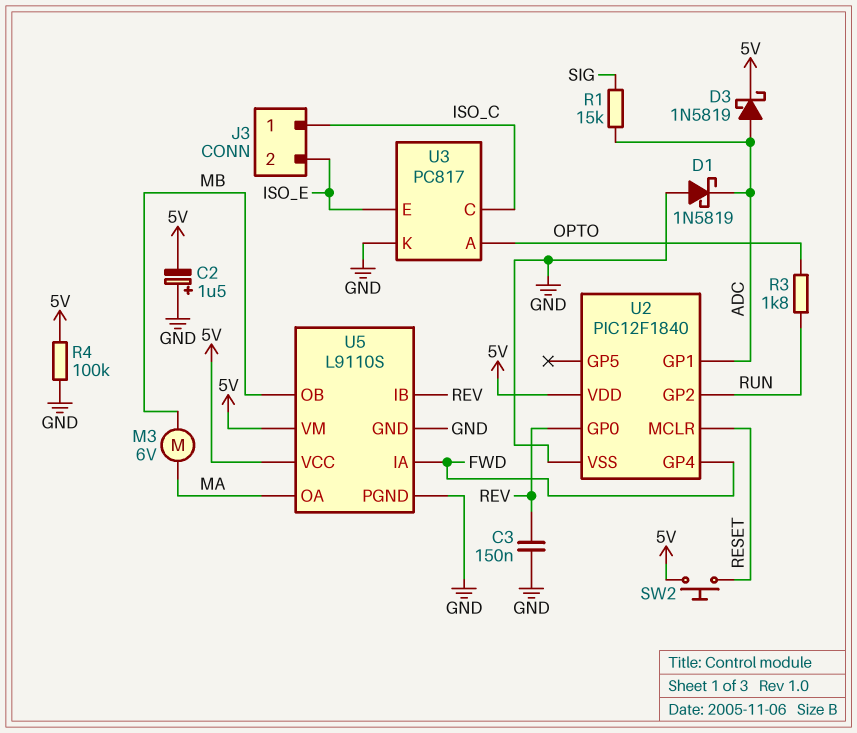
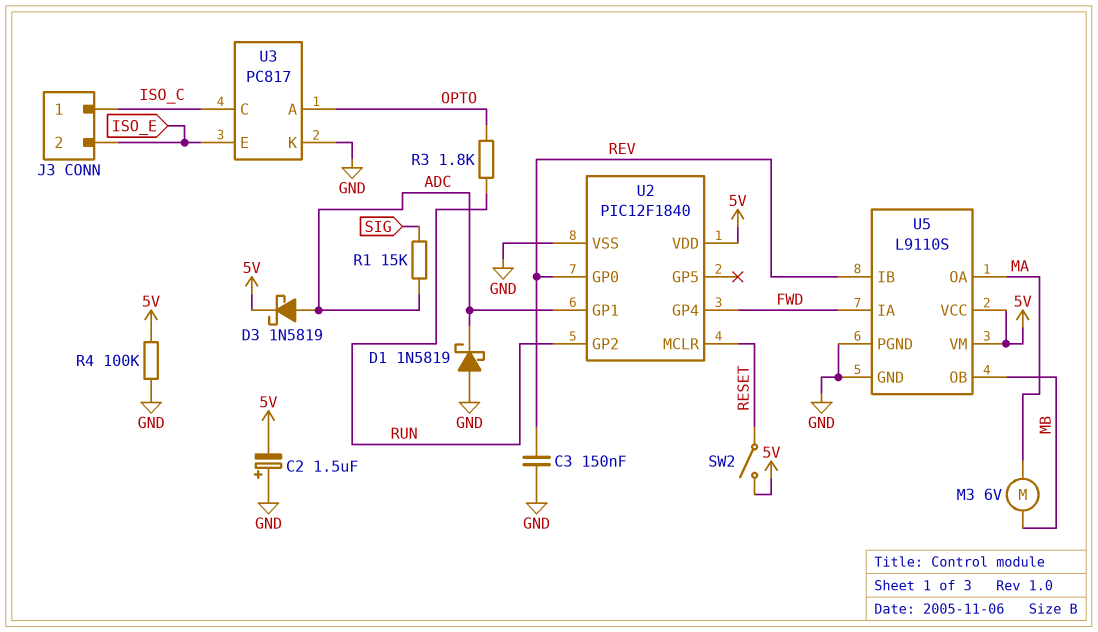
SW2: button (5V, RESET) -> switch (5V, RESET)

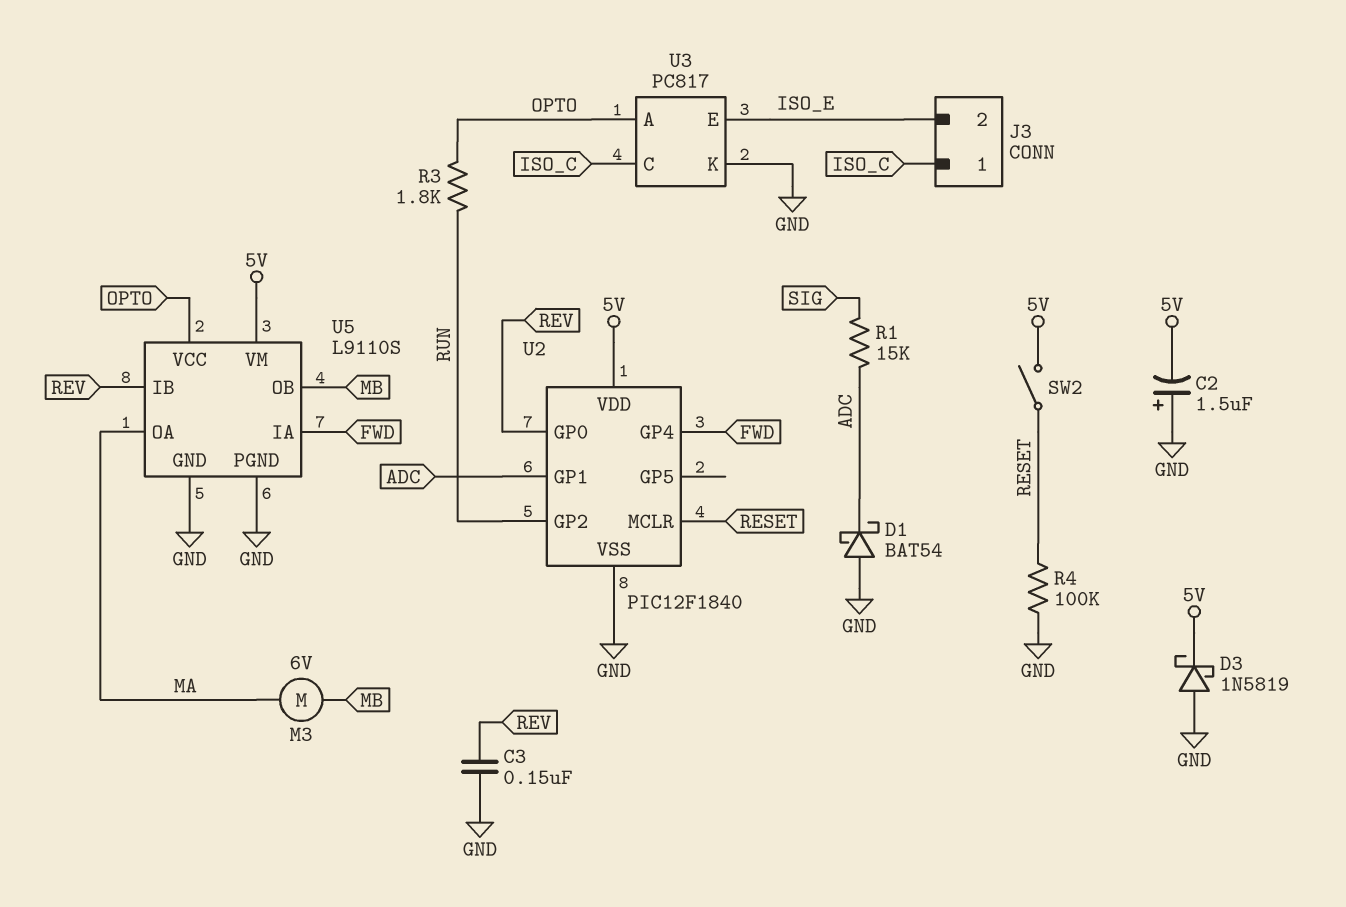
D1: schottky 1N5819 (A GND, K ADC) -> schottky BAT54 (A GND, K ADC)
D3: schottky 1N5819 (A ADC, K 5V) -> schottky 1N5819 (A GND, K 5V)
R4: 100k (5V, GND) -> 100k (GND, RESET)
U5 pin VCC: 5V -> OPTO

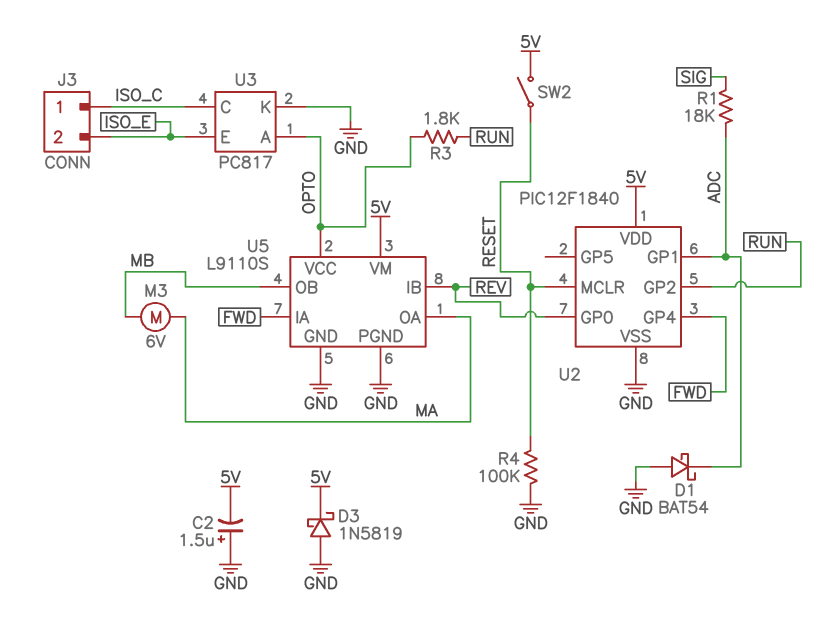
C3: 150nF (GND, REV) -> none
R1: 15k (ADC, SIG) -> 18k (ADC, SIG)

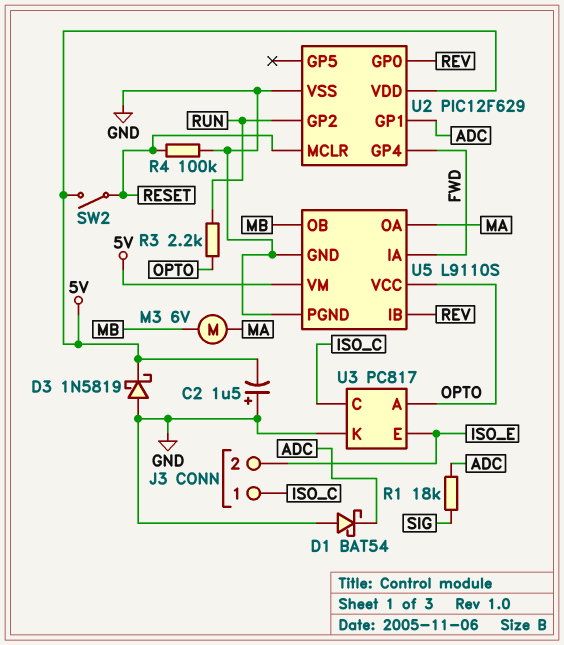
R3: 1.8k (OPTO, RUN) -> 2.2k (OPTO, RUN)
U2: PIC12F1840 -> PIC12F629

